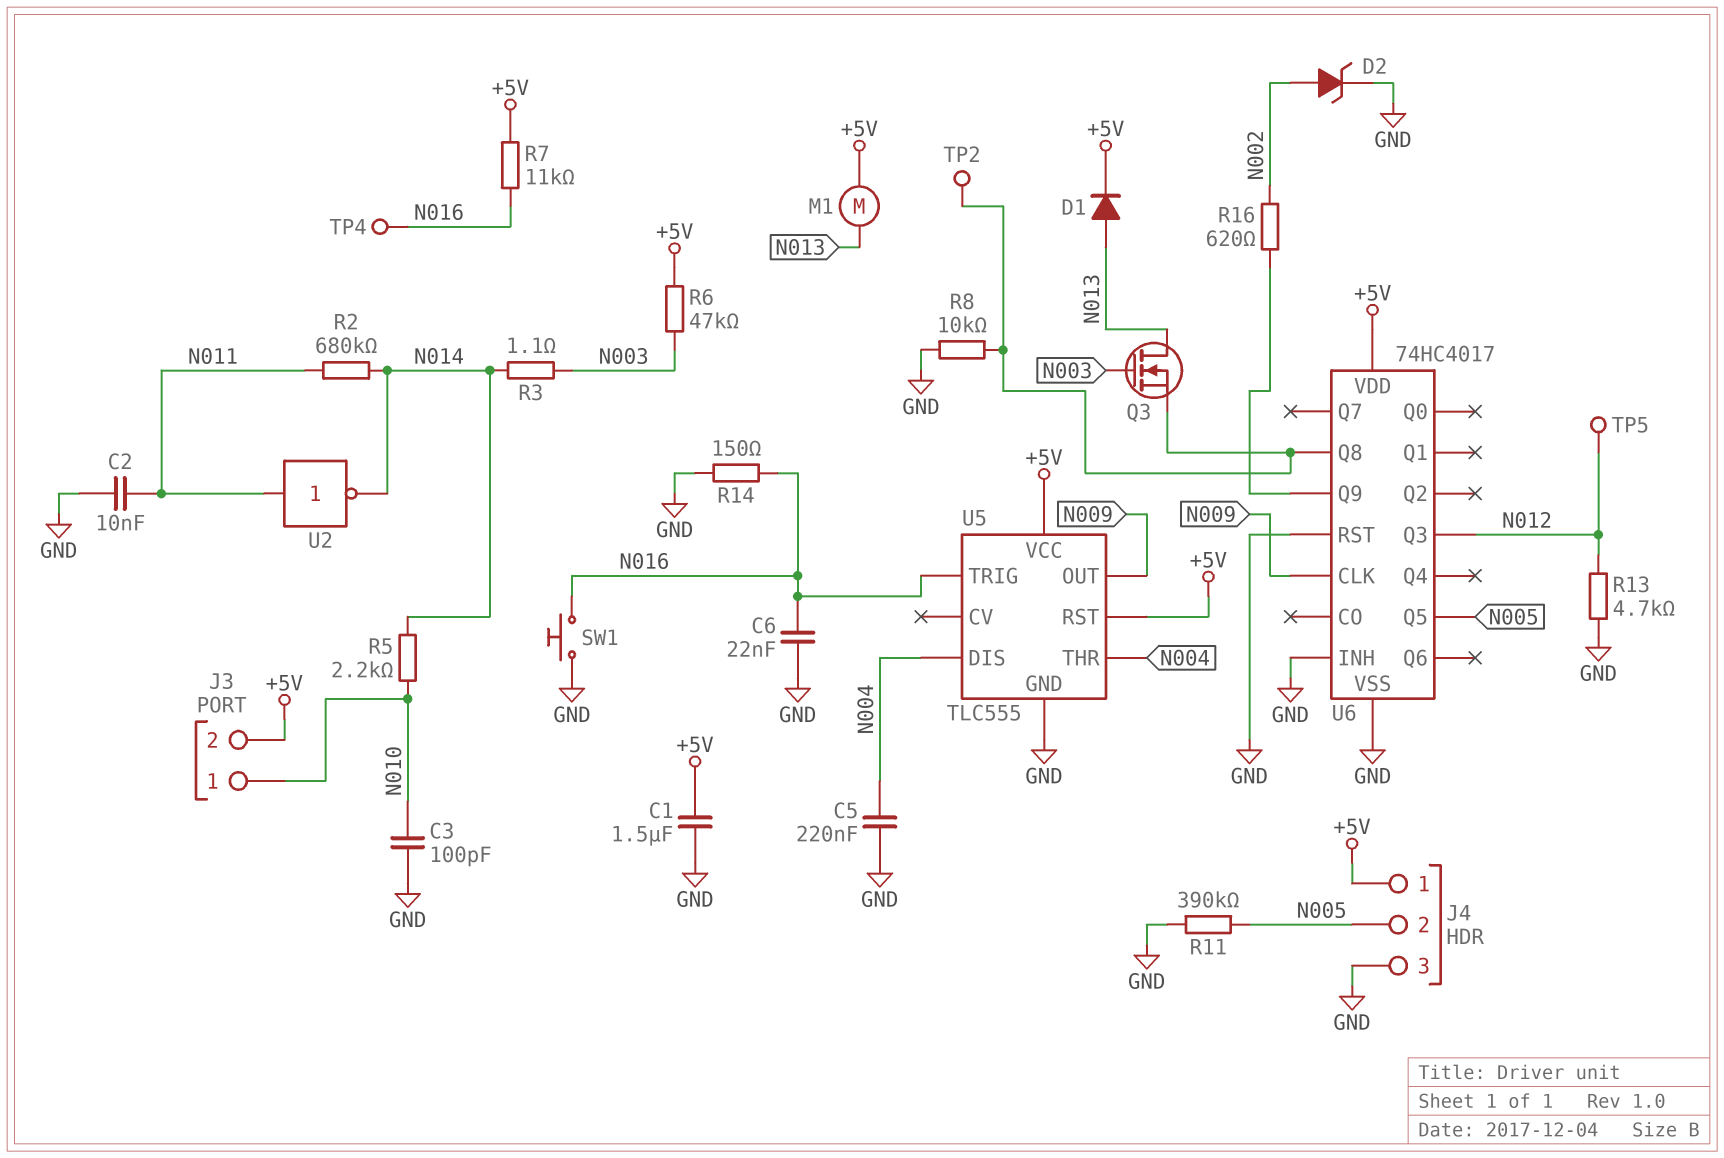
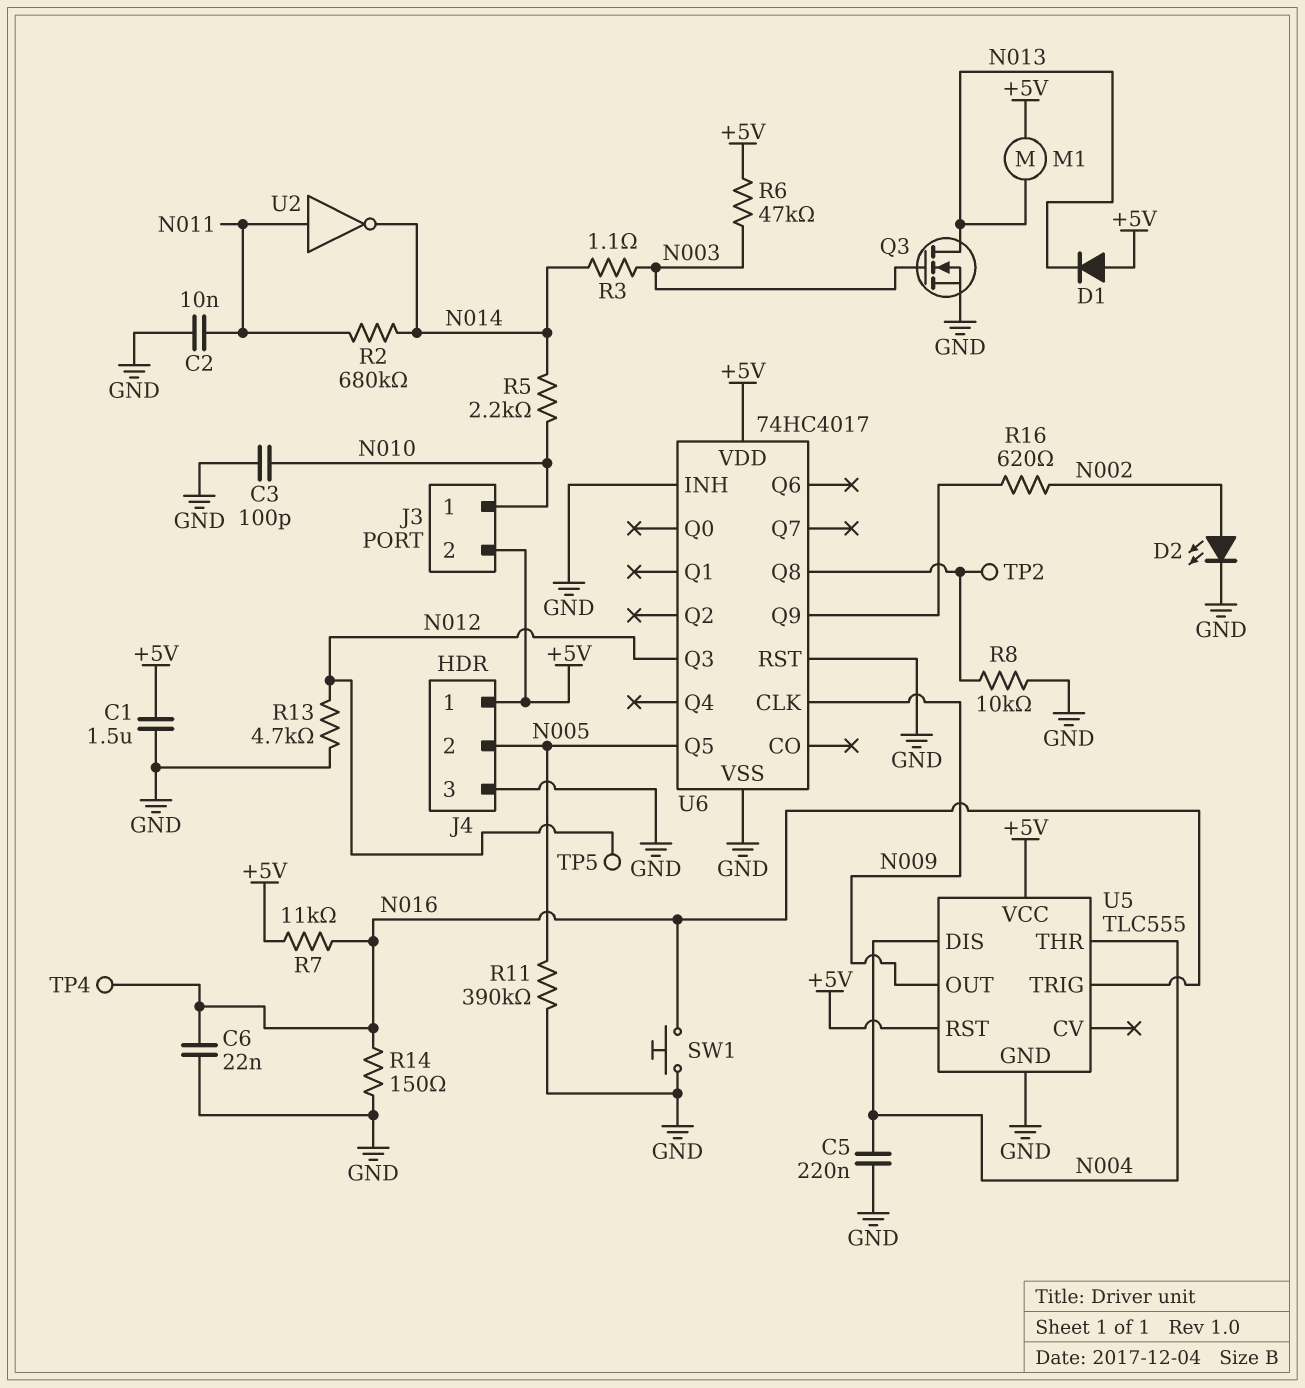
D1: diode (A N013, K +5V) -> diode (A +5V, K N013)
D2: zener (A N002, K GND) -> LED (A N002, K GND)
Q3: NMOS (G N003, D N013, S U6/Q8) -> NMOS (G N003, D N013, S GND)

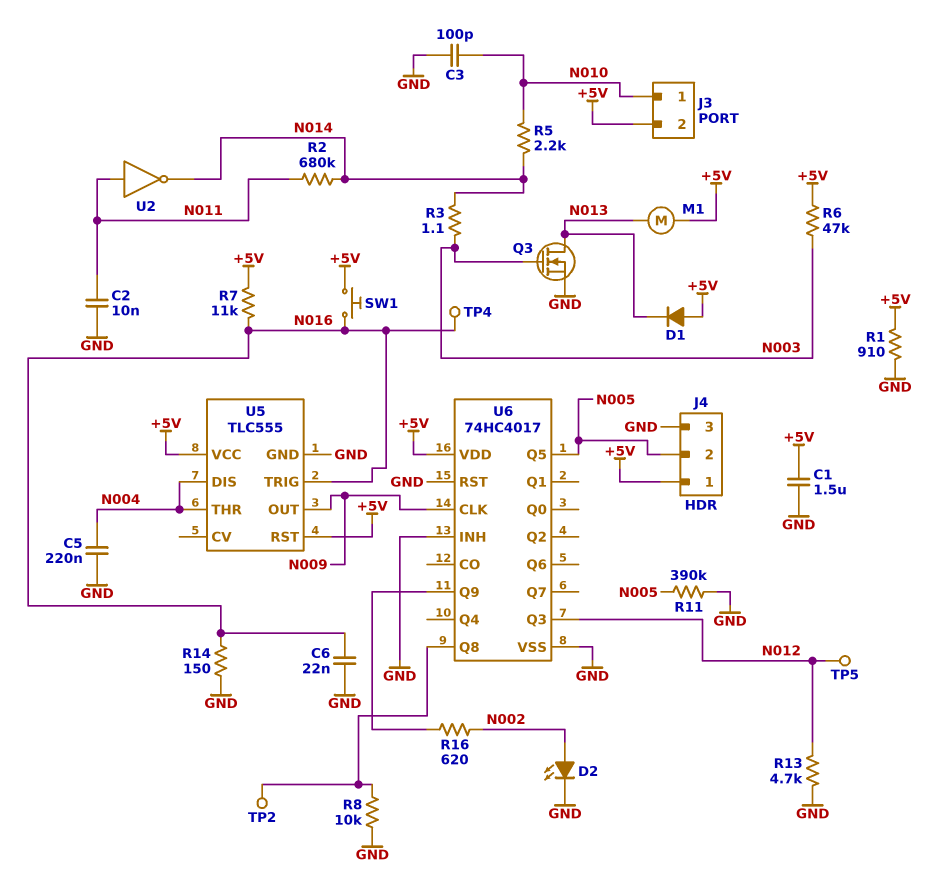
R1: none -> 910 (+5V, GND)
SW1: button (GND, N016) -> button (+5V, N016)

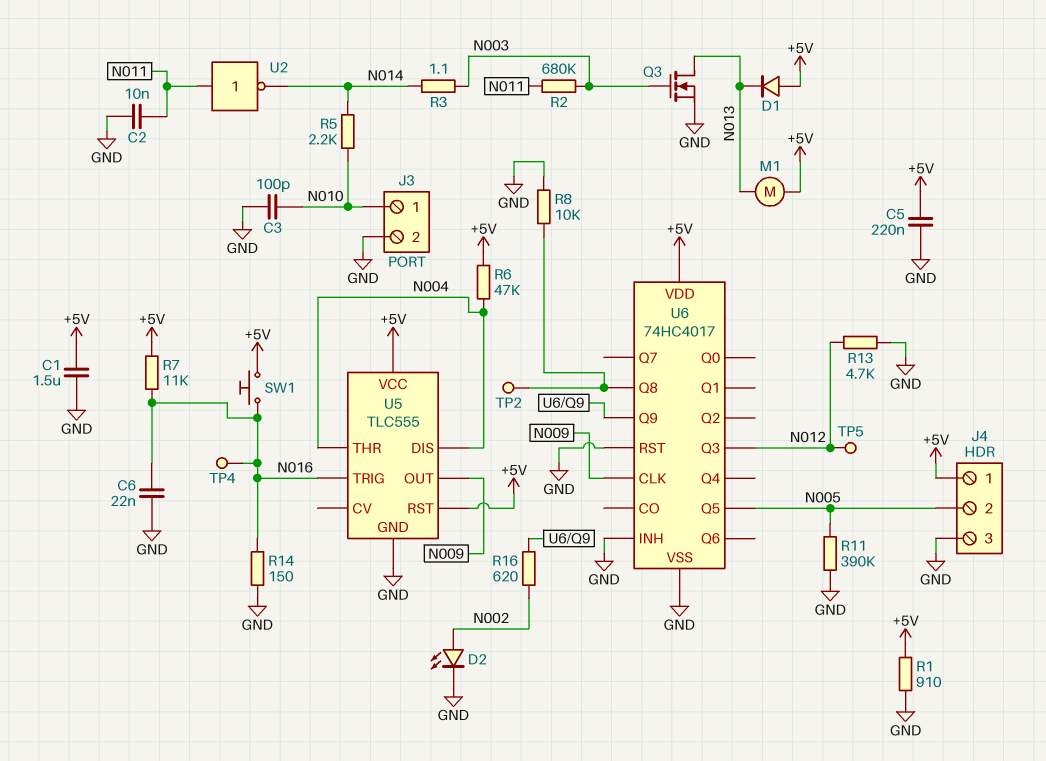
C5: 220nF (GND, N004) -> 220nF (+5V, GND)
J3 pin 2: +5V -> GND
R2: 680k (N011, N014) -> 680k (N003, N011)
R6: 47k (+5V, N003) -> 47k (+5V, N004)

